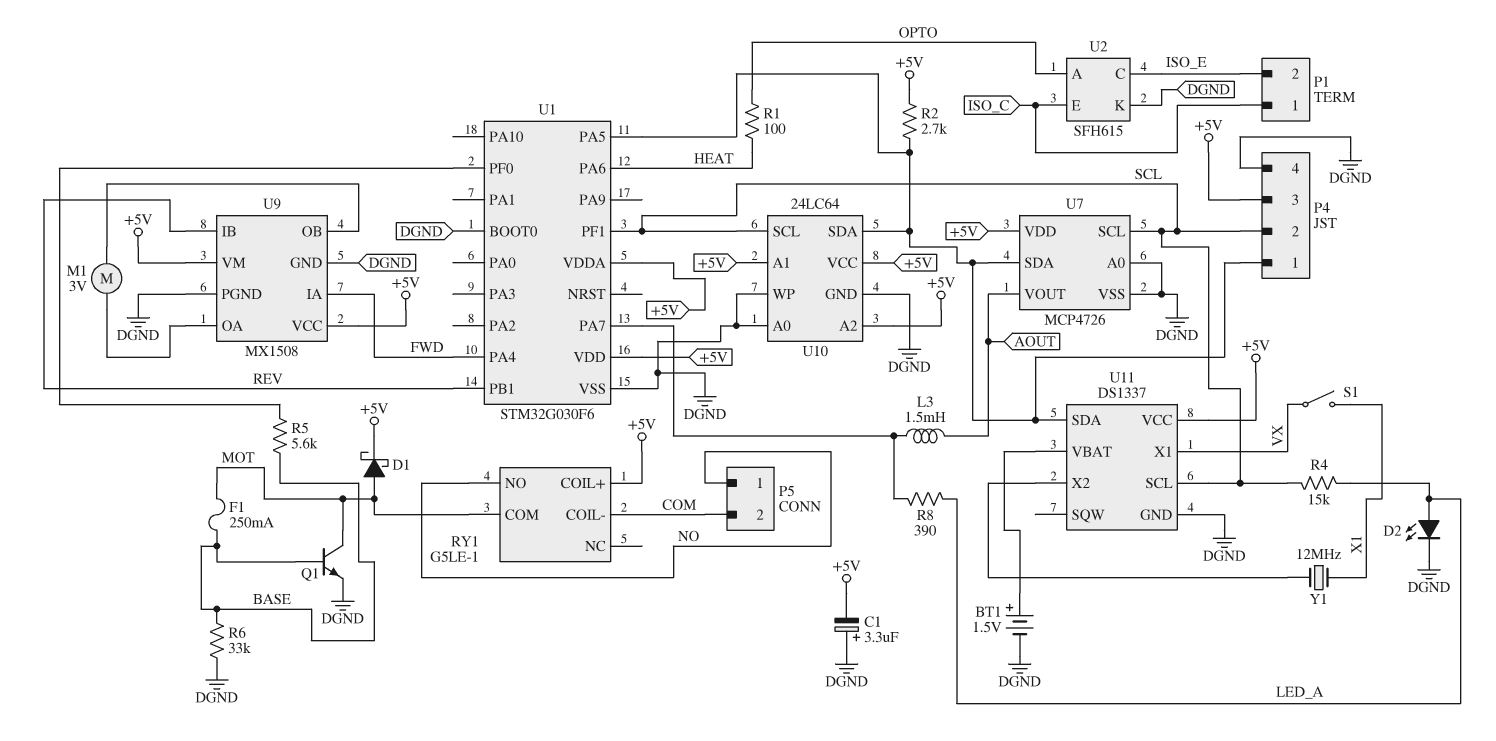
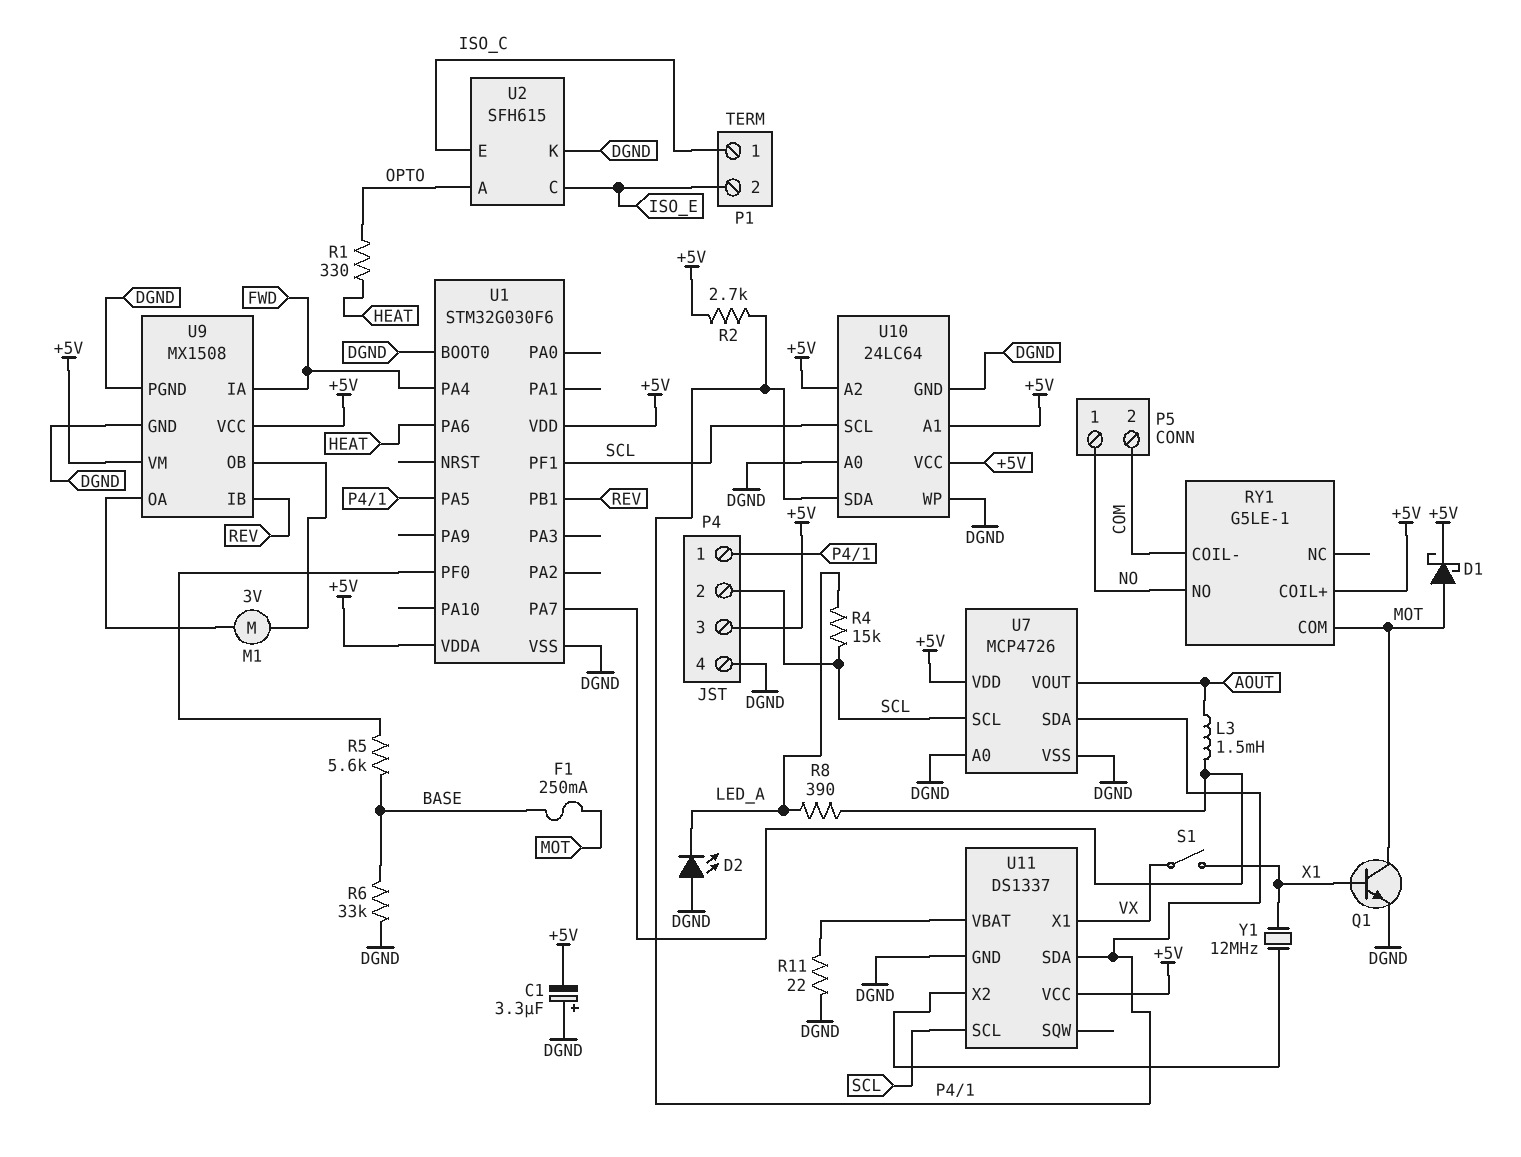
BT1: 1.5V (plus U11/VBAT, minus DGND) -> none
D2: LED (A LED_A, K DGND) -> LED (A DGND, K LED_A)
Q1: NPN (B BASE, C MOT, E DGND) -> NPN (B X1, C MOT, E DGND)
R1: 100 (HEAT, OPTO) -> 330 (HEAT, OPTO)
R11: none -> 22 (DGND, U11/VBAT)

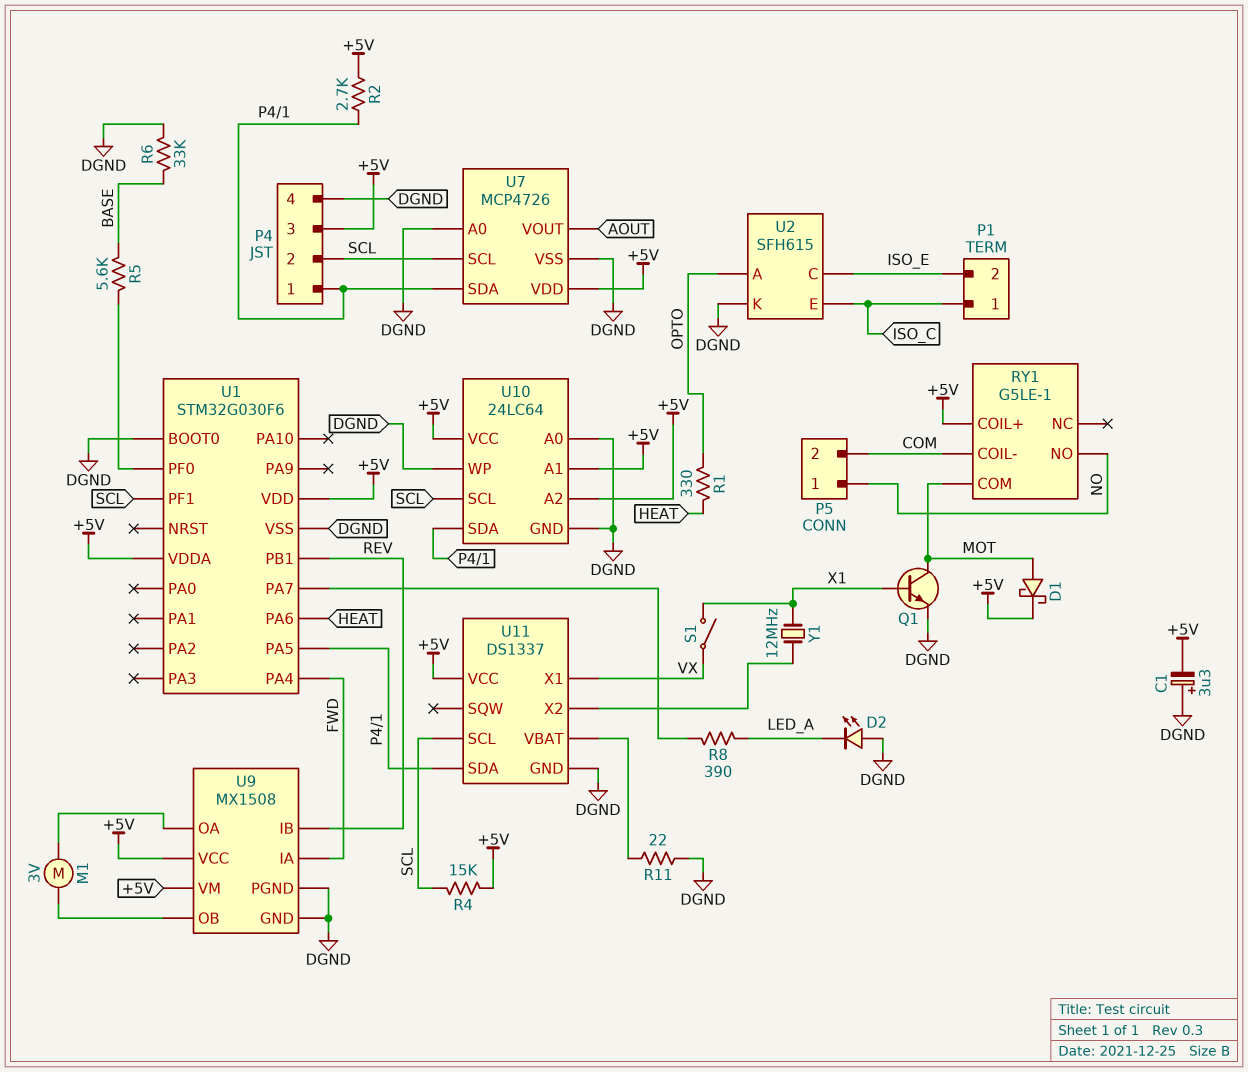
F1: 250mA (BASE, MOT) -> none
L3: 1.5mH (AOUT, U1/PA7) -> none
R4: 15k (LED_A, SCL) -> 15k (+5V, SCL)

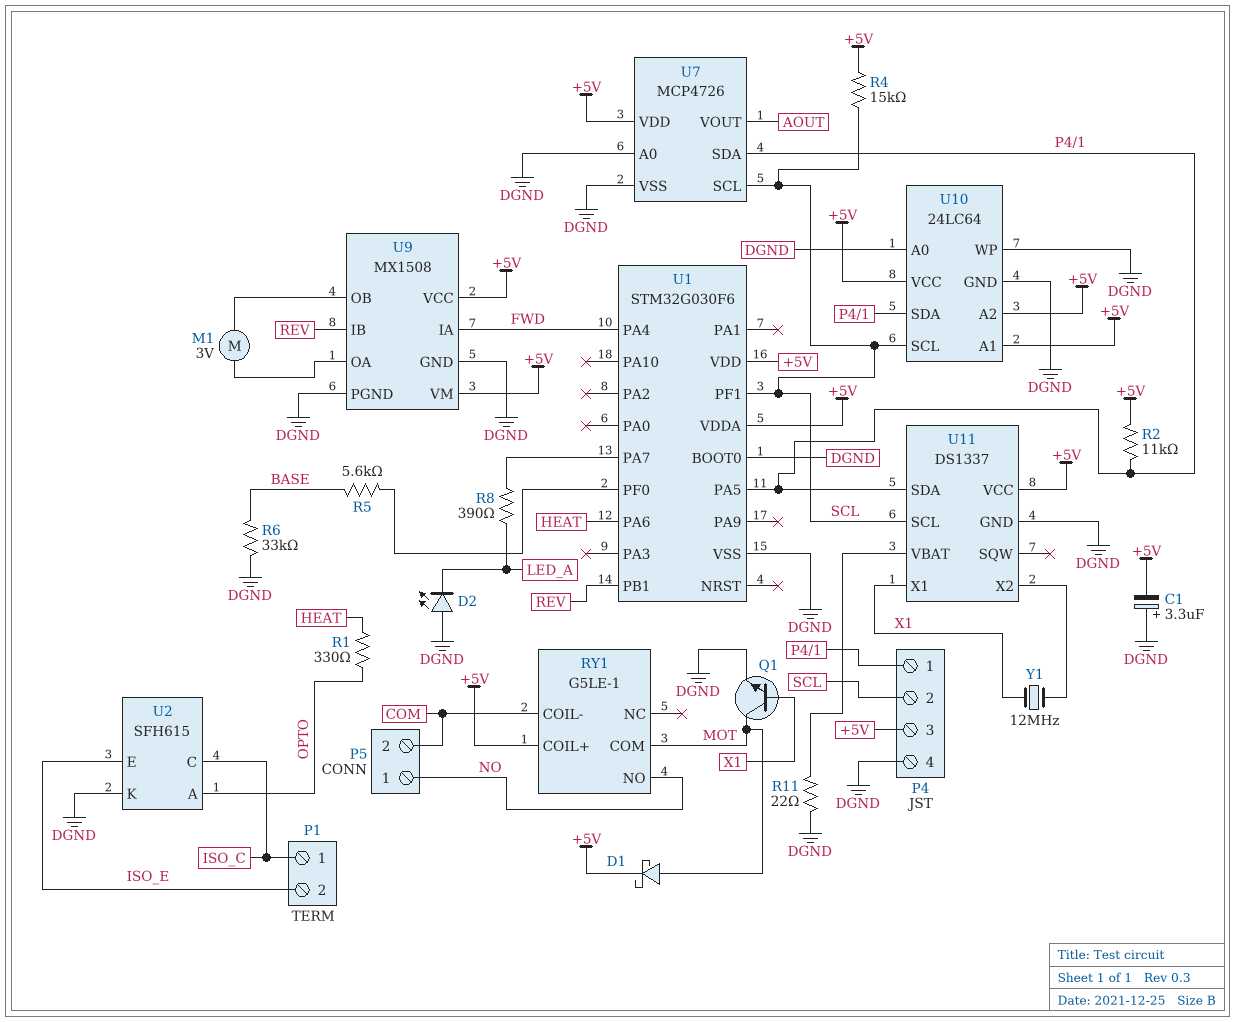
R2: 2.7k (+5V, P4/1) -> 11k (+5V, P4/1)
S1: switch (VX, X1) -> none
U2 pin C: ISO_E -> ISO_C
U2 pin E: ISO_C -> ISO_E
U11 pin X1: VX -> X1

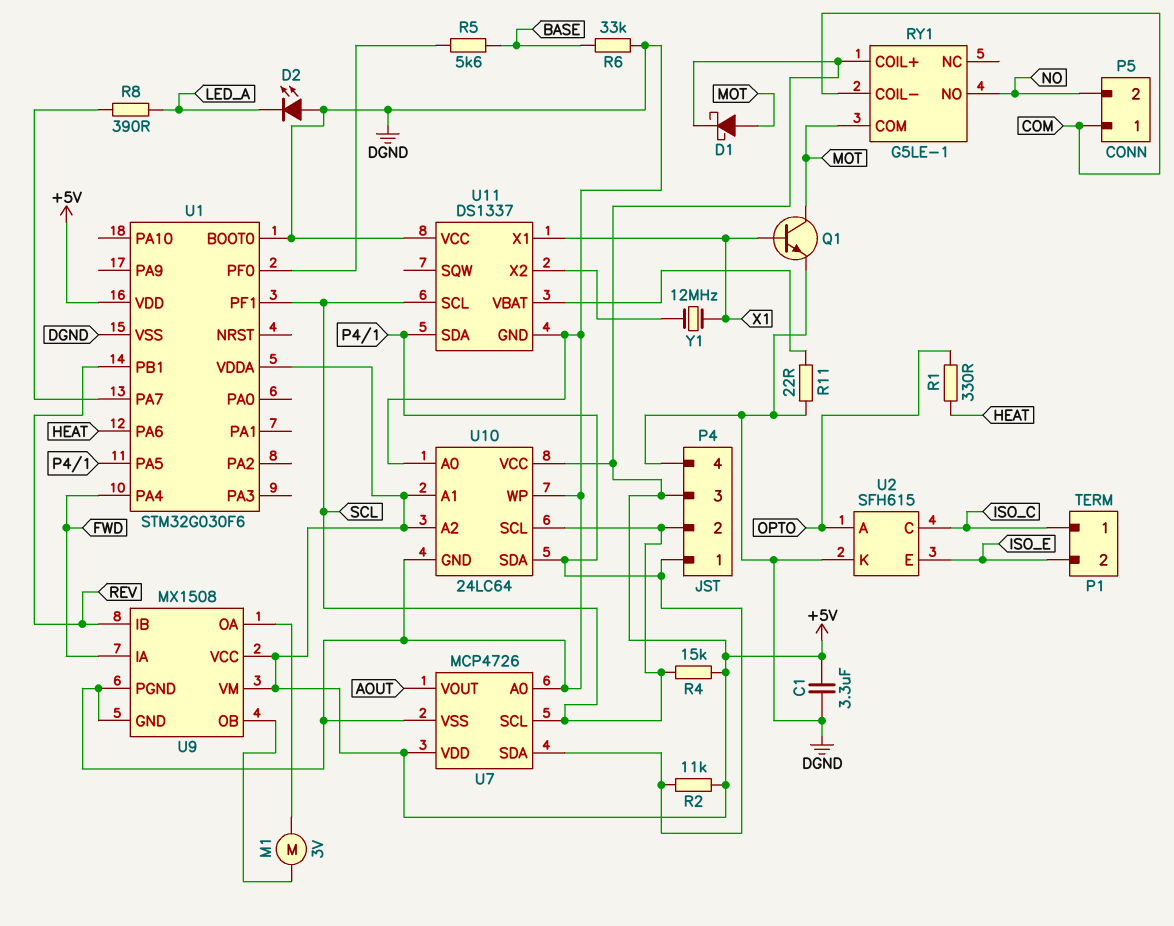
C1: 3.3uF (plus DGND, minus +5V) -> 3.3uF (+5V, DGND)
P5 pin 1: NO -> COM
P5 pin 2: COM -> NO
U11 pin VCC: +5V -> DGND

